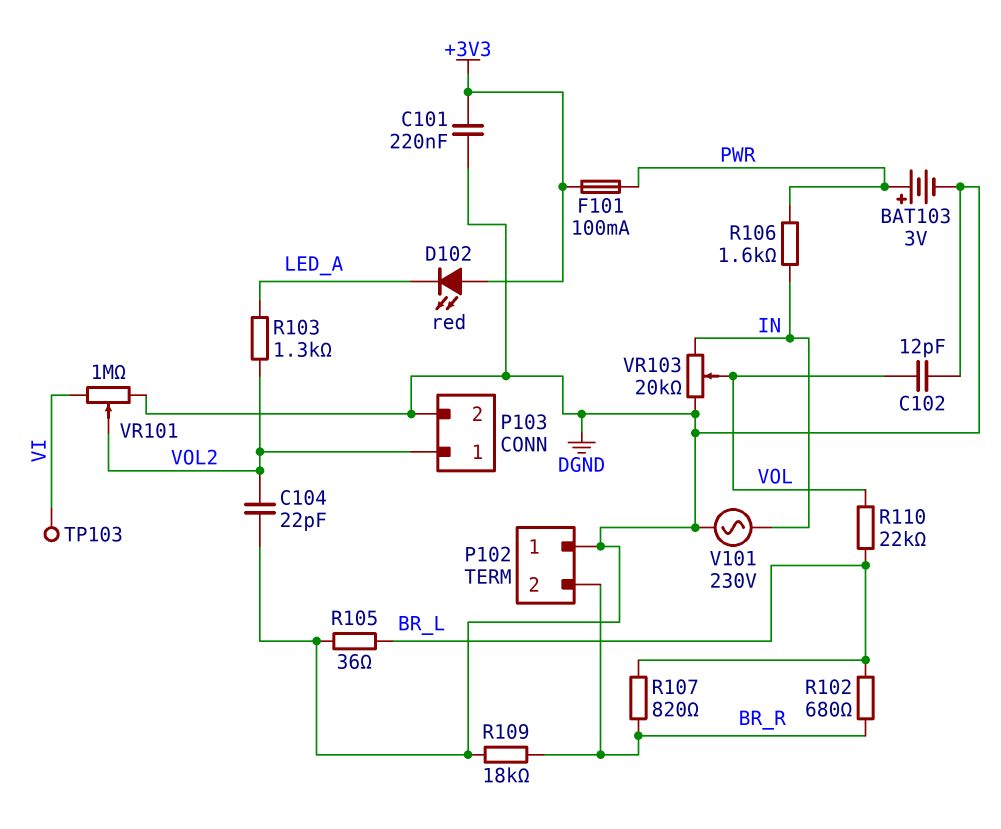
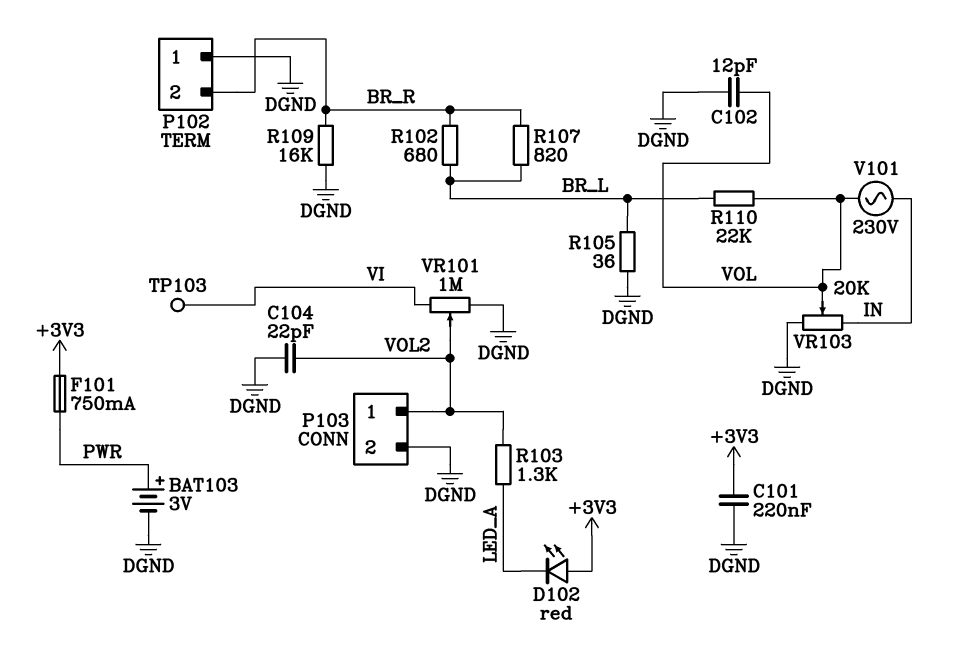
F101: 100mA (+3V3, PWR) -> 750mA (+3V3, PWR)
R106: 1.6k (IN, PWR) -> none
R109: 18k (BR_R, DGND) -> 16k (BR_R, DGND)
V101: AC 230V (DGND, IN) -> AC 230V (IN, VOL)

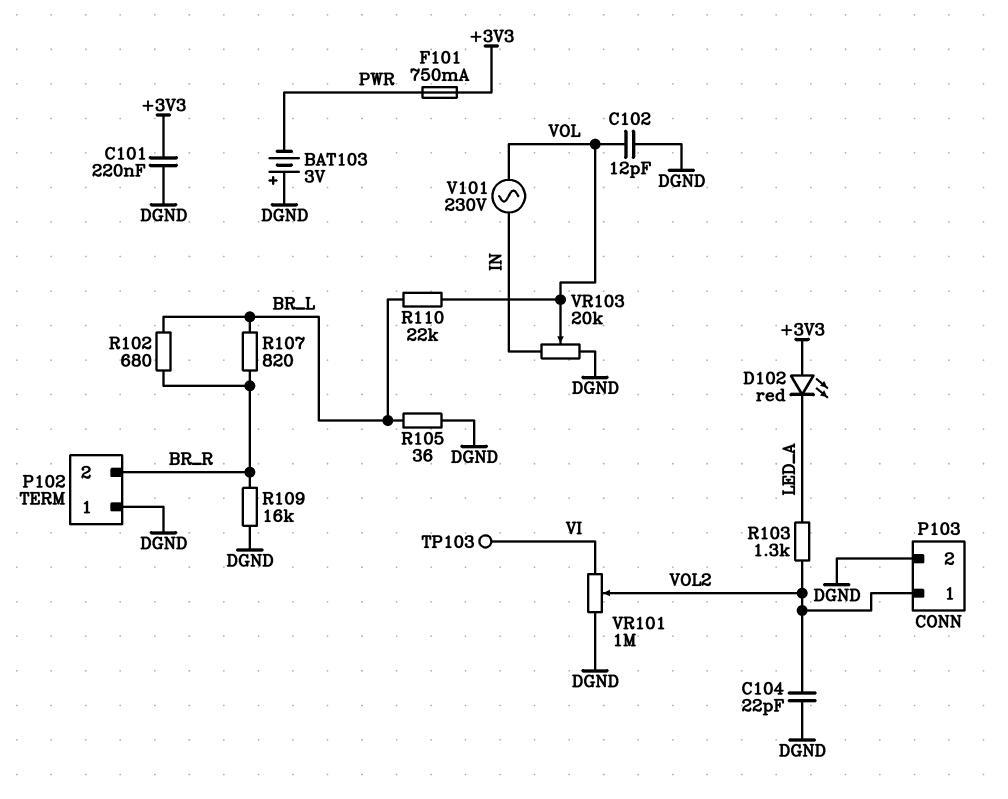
BAT103: 3V (plus PWR, minus DGND) -> 3V (plus DGND, minus PWR)

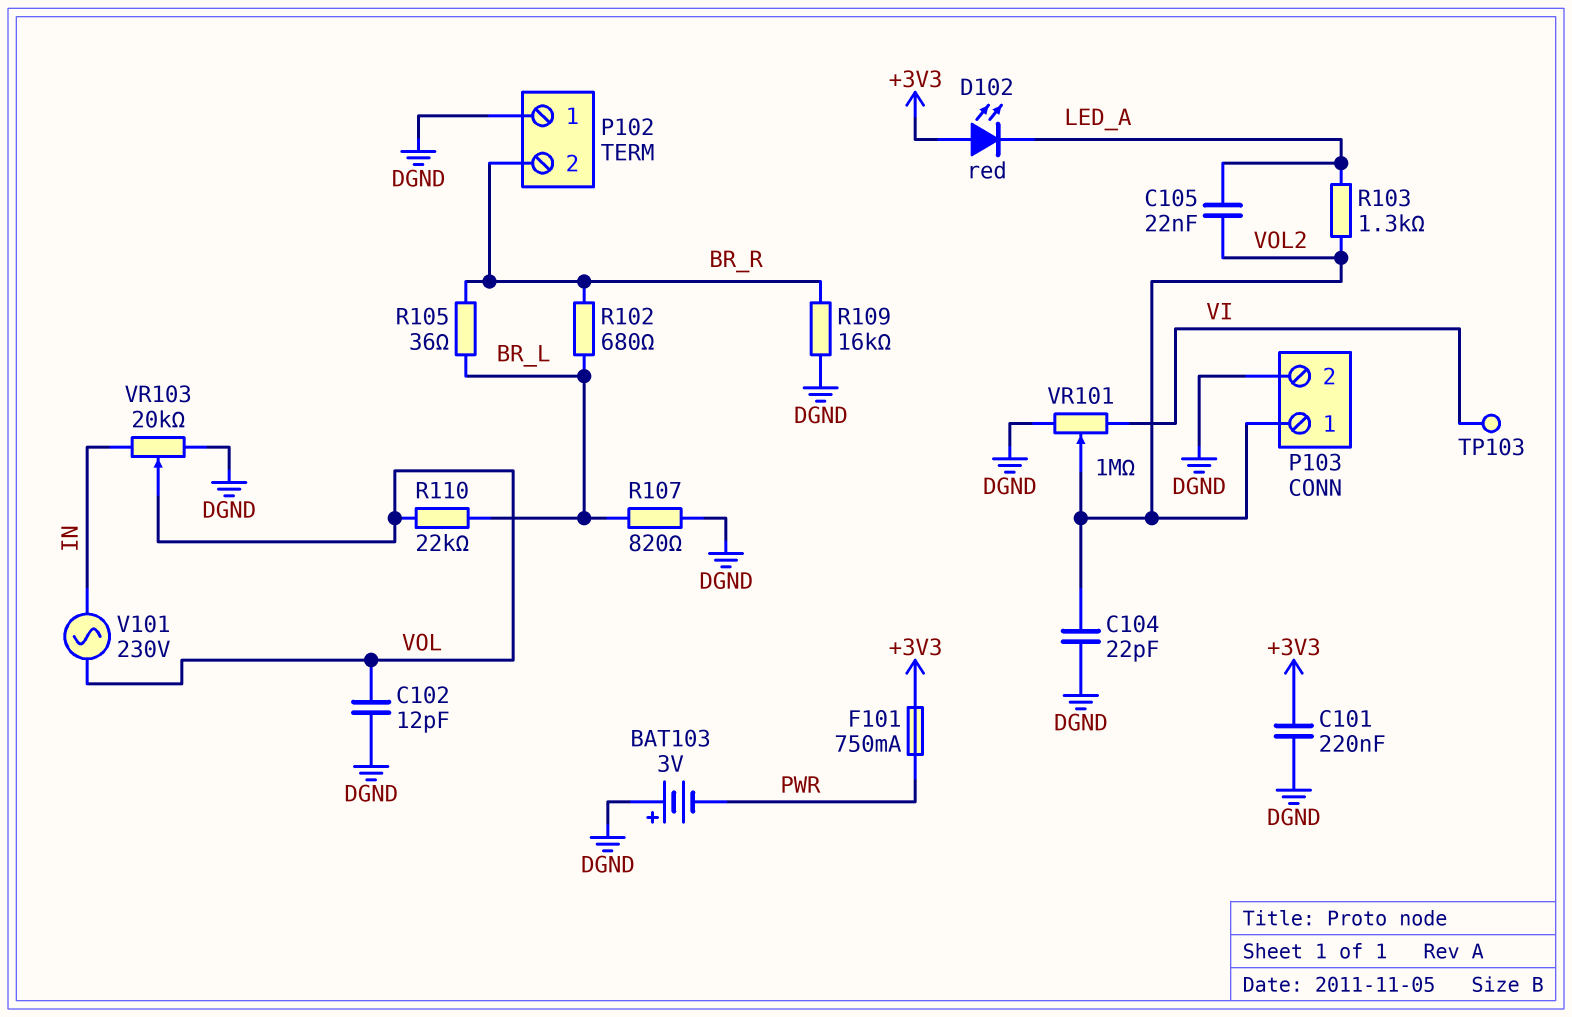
C105: none -> 22nF (LED_A, VOL2)
R105: 36 (BR_L, DGND) -> 36 (BR_L, BR_R)
R107: 820 (BR_L, BR_R) -> 820 (BR_L, DGND)

